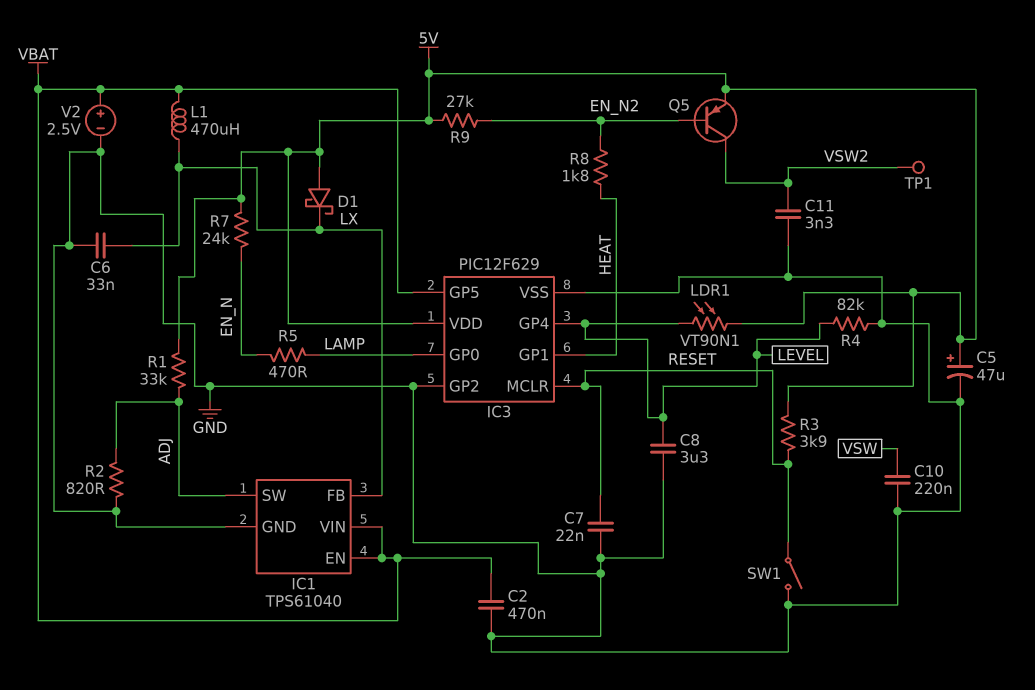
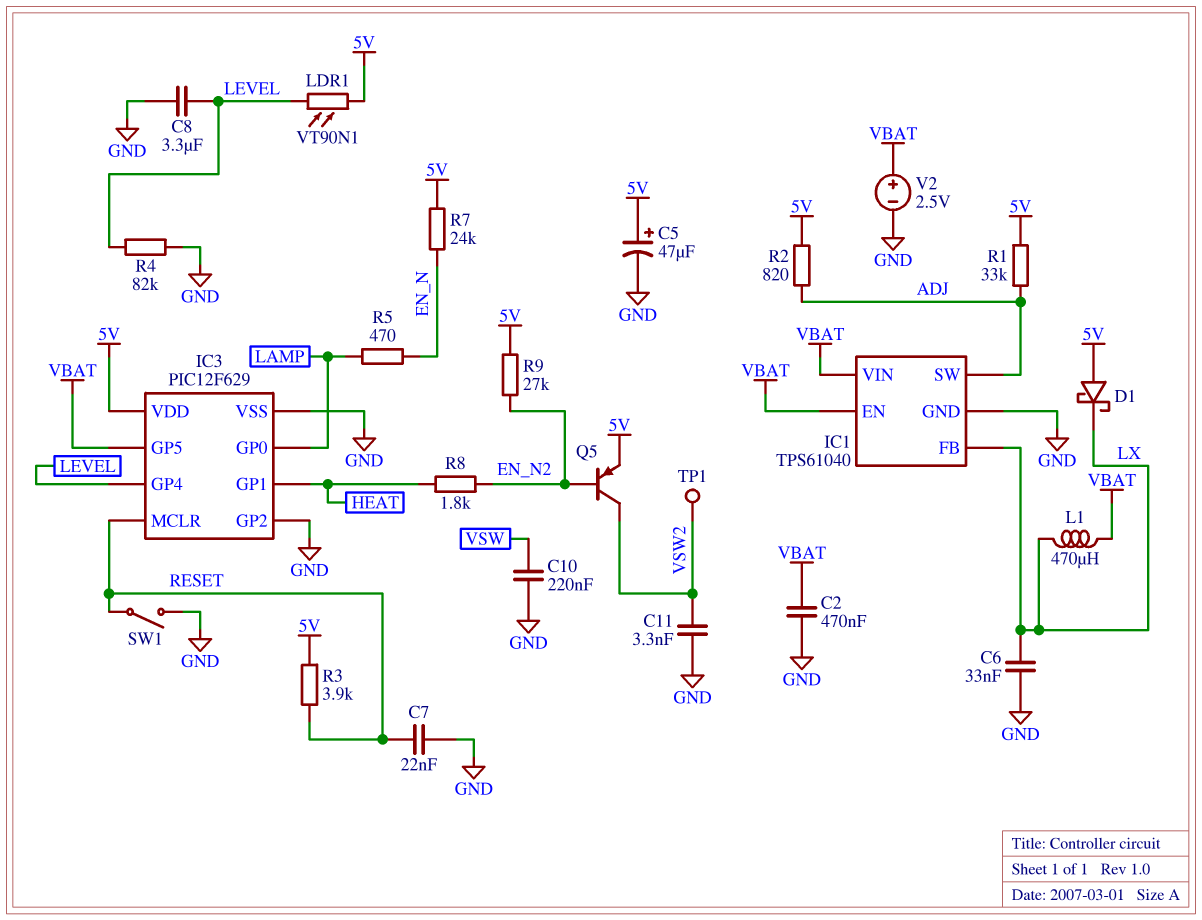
R2: 820 (ADJ, GND) -> 820 (5V, ADJ)

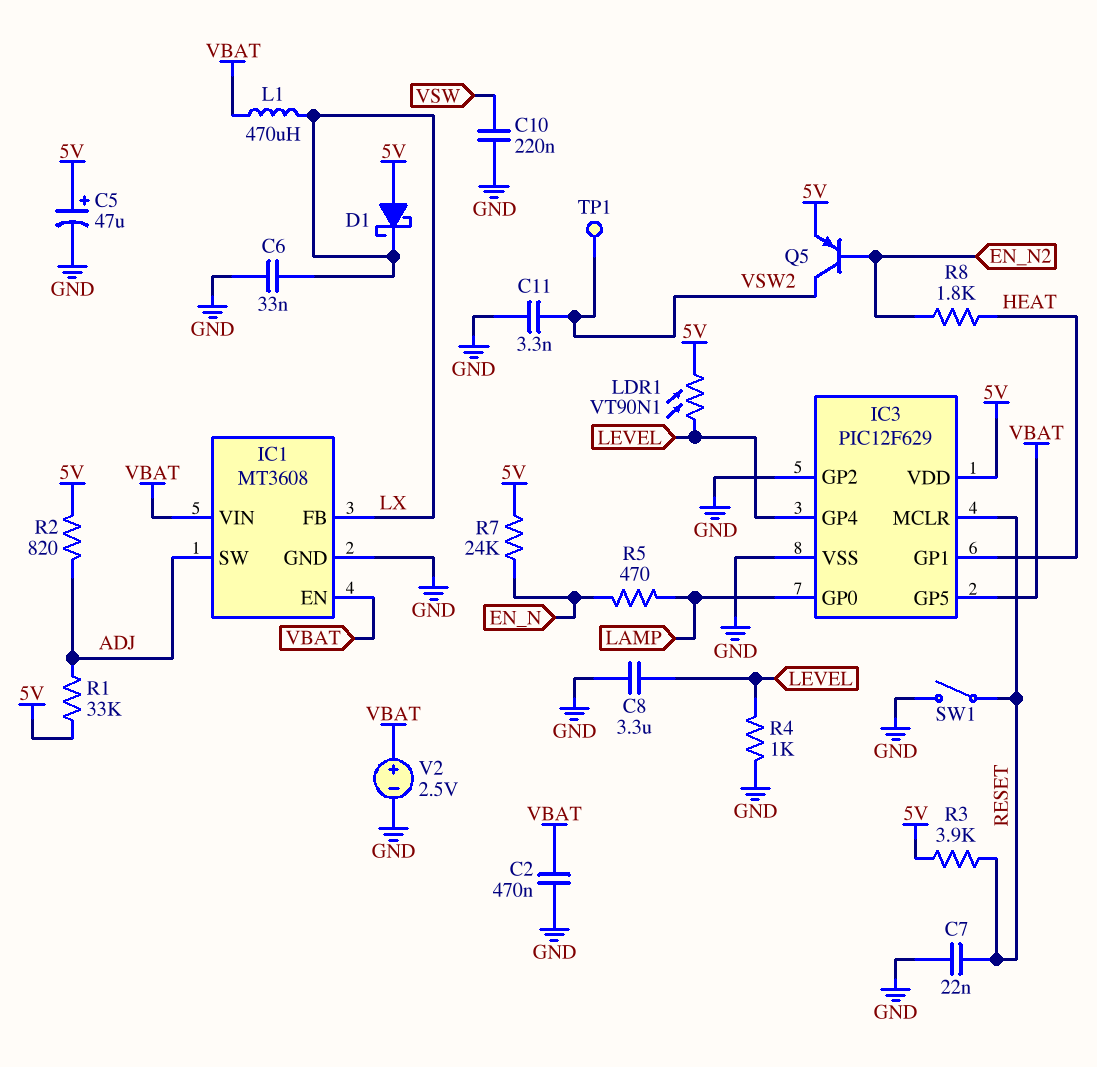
IC1: TPS61040 -> MT3608
R4: 82k (GND, LEVEL) -> 1k (GND, LEVEL)
R9: 27k (5V, EN_N2) -> none

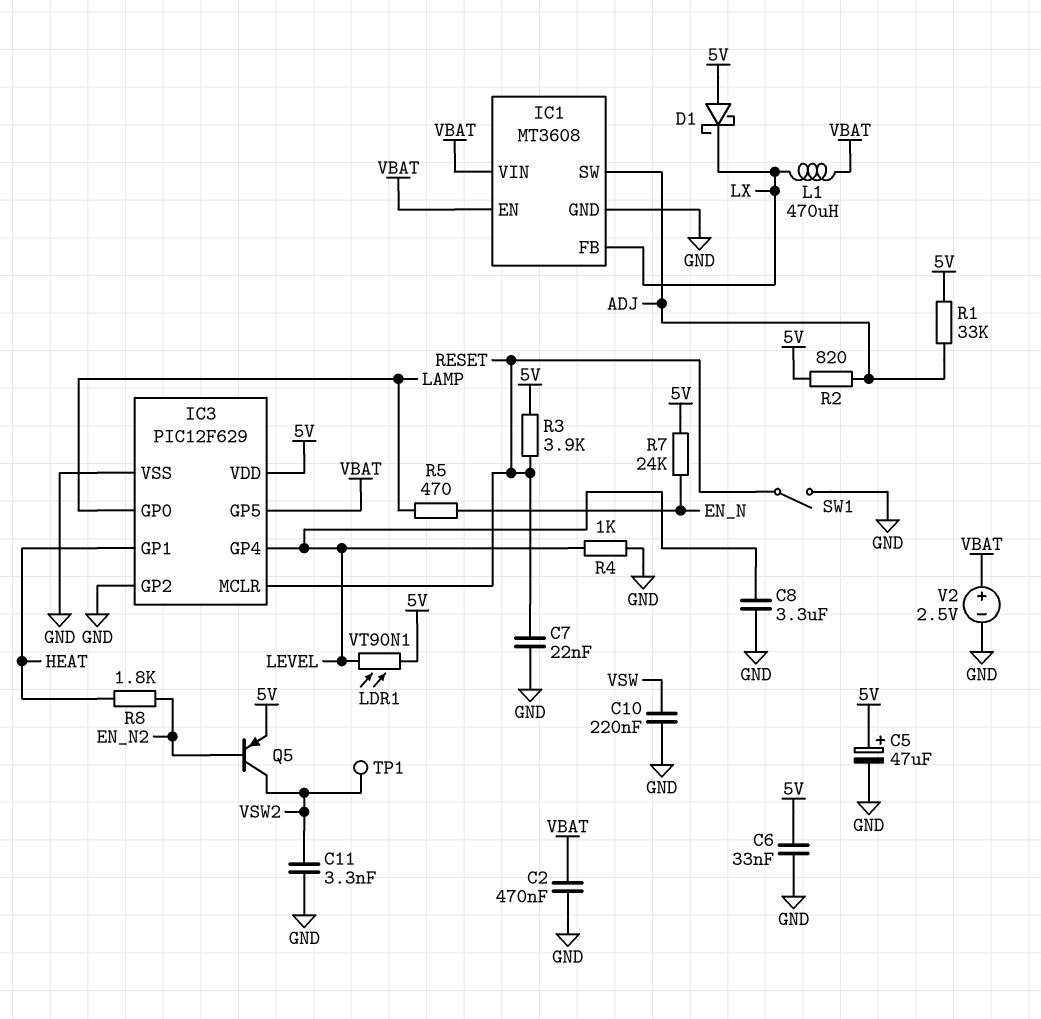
C6: 33nF (GND, LX) -> 33nF (5V, GND)

